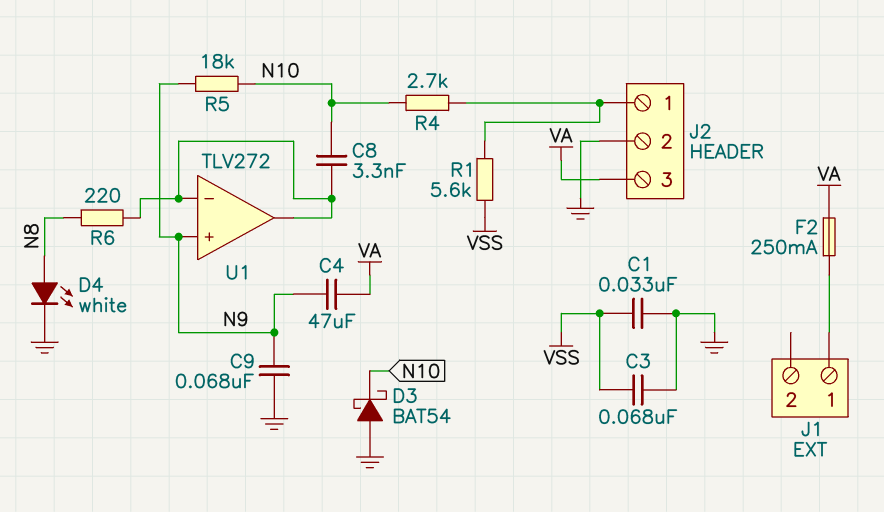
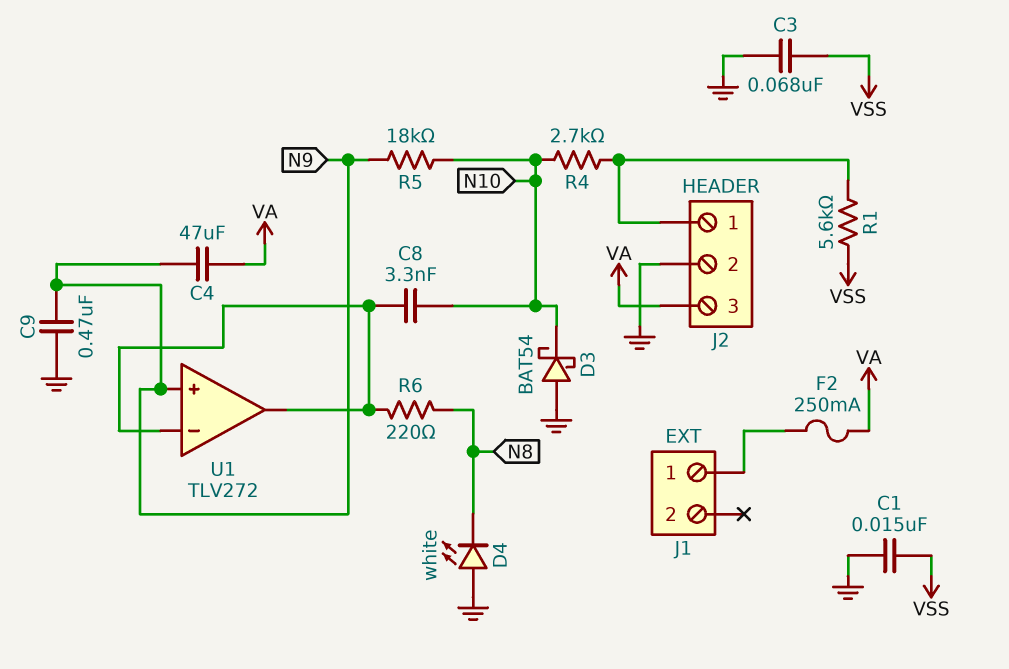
C1: 33nF (GND, VSS) -> 15nF (GND, VSS)
C9: 68nF (GND, N9) -> 470nF (GND, N9)
D4: LED white (A N8, K GND) -> LED white (A GND, K N8)

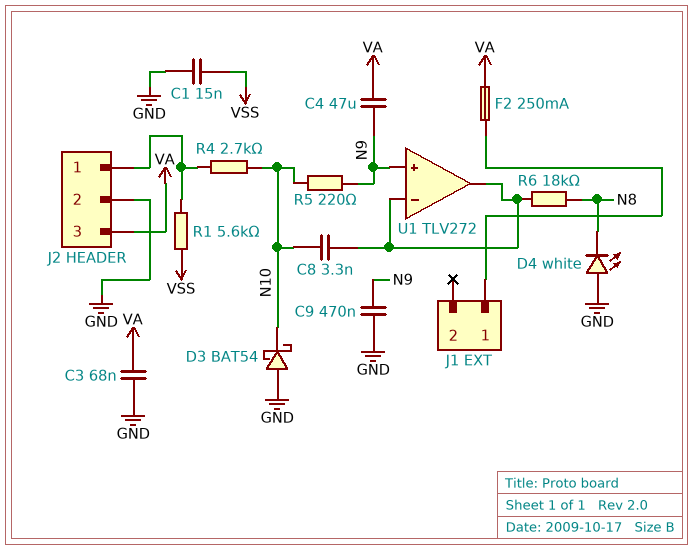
C3: 68nF (GND, VSS) -> 68nF (GND, VA)
R5: 18k (N9, N10) -> 220 (N9, N10)
R6: 220 (N8, U1/in-) -> 18k (N8, U1/in-)

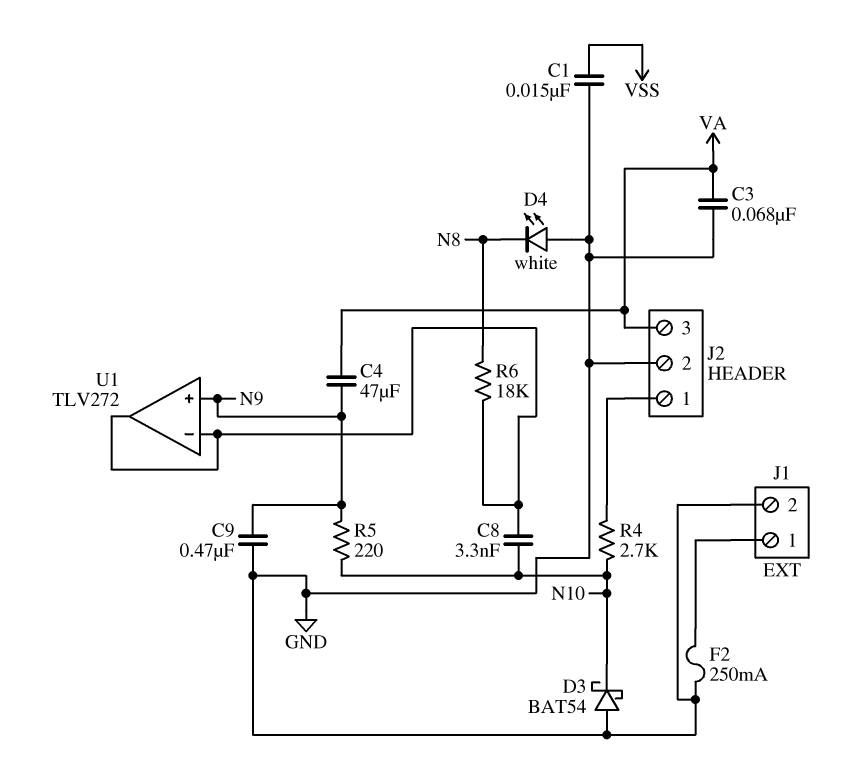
F2: 250mA (J1/1, VA) -> 250mA (GND, J1/1)
J1 pin 2: none -> GND
R1: 5.6k (J2/1, VSS) -> none

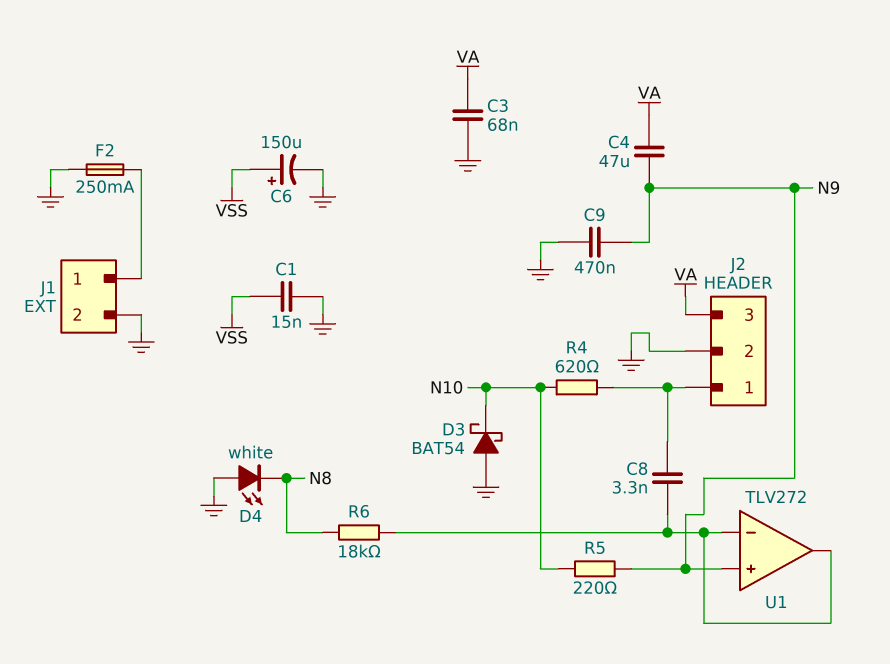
C6: none -> 150uF (plus VSS, minus GND)
C8: 3.3nF (N10, U1/in-) -> 3.3nF (J2/1, U1/in-)
R4: 2.7k (J2/1, N10) -> 620 (J2/1, N10)

